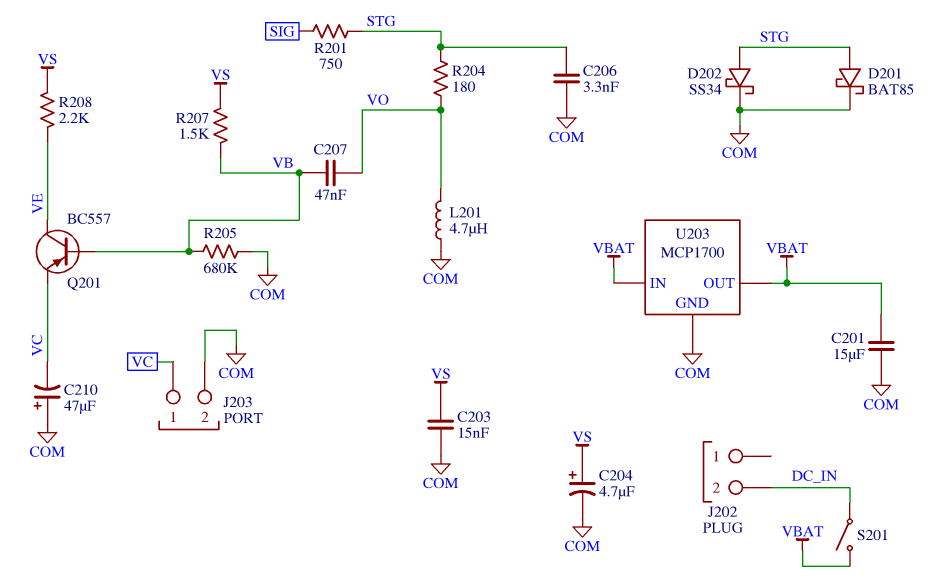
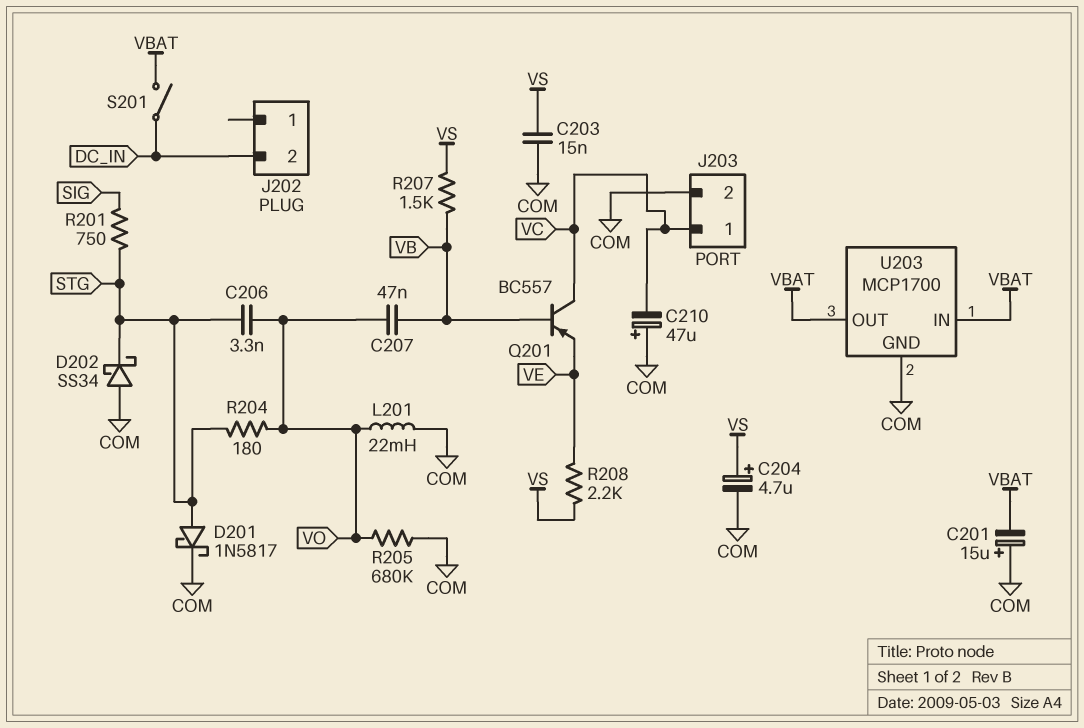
C201: 15uF (COM, VBAT) -> 15uF (plus COM, minus VBAT)
C206: 3.3nF (COM, STG) -> 3.3nF (STG, VO)
D201: schottky BAT85 (A STG, K COM) -> schottky 1N5817 (A STG, K COM)
D202: schottky SS34 (A STG, K COM) -> schottky SS34 (A COM, K STG)
L201: 4.7uH (COM, VO) -> 22mH (COM, VO)
Q201: PNP BC557 (B VB, C VE, E VC) -> PNP BC557 (B VB, C VC, E VE)
R205: 680k (COM, VB) -> 680k (COM, VO)

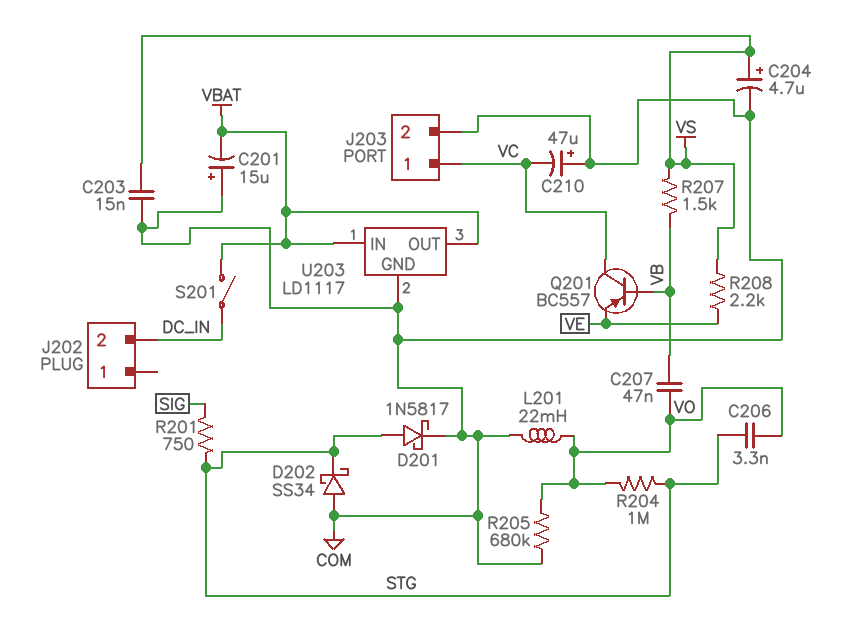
R204: 180 (STG, VO) -> 1M (STG, VO)
U203: MCP1700 -> LD1117

